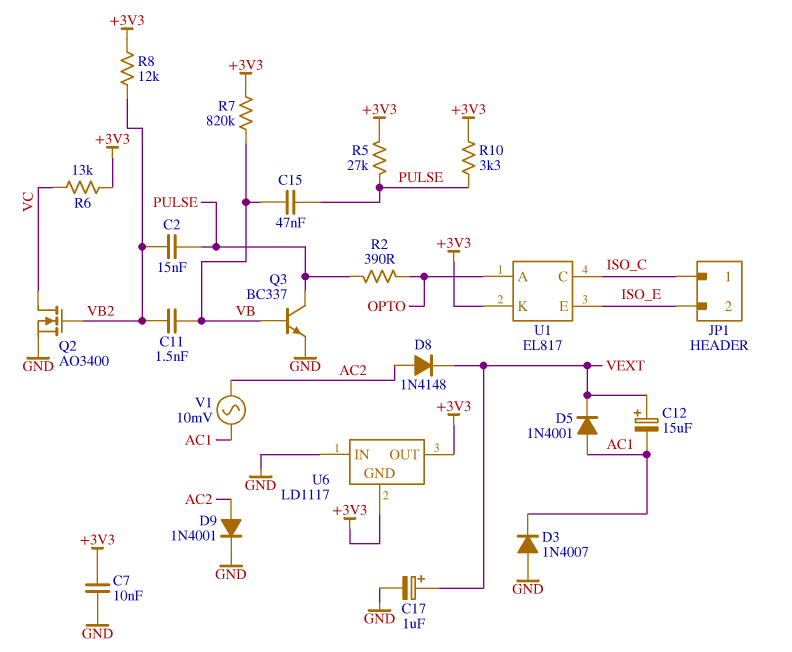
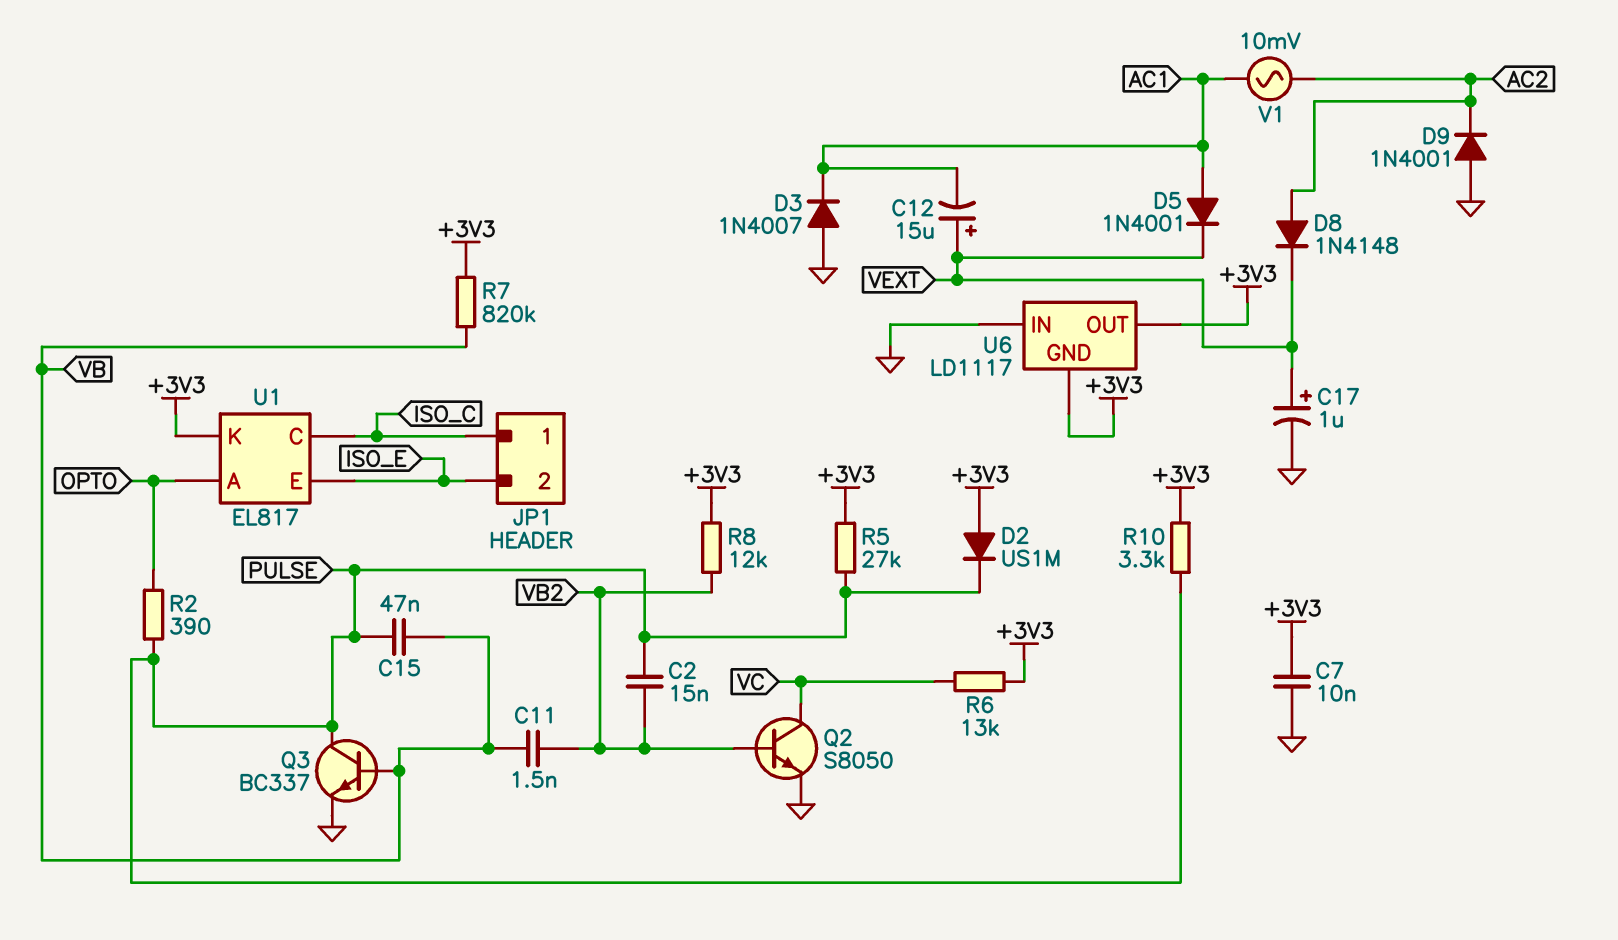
D2: none -> diode US1M (A +3V3, K PULSE)
D9: diode 1N4001 (A AC2, K GND) -> diode 1N4001 (A GND, K AC2)
Q2: NMOS AO3400 (G VB2, D VC, S GND) -> NPN S8050 (B VB2, C VC, E GND)

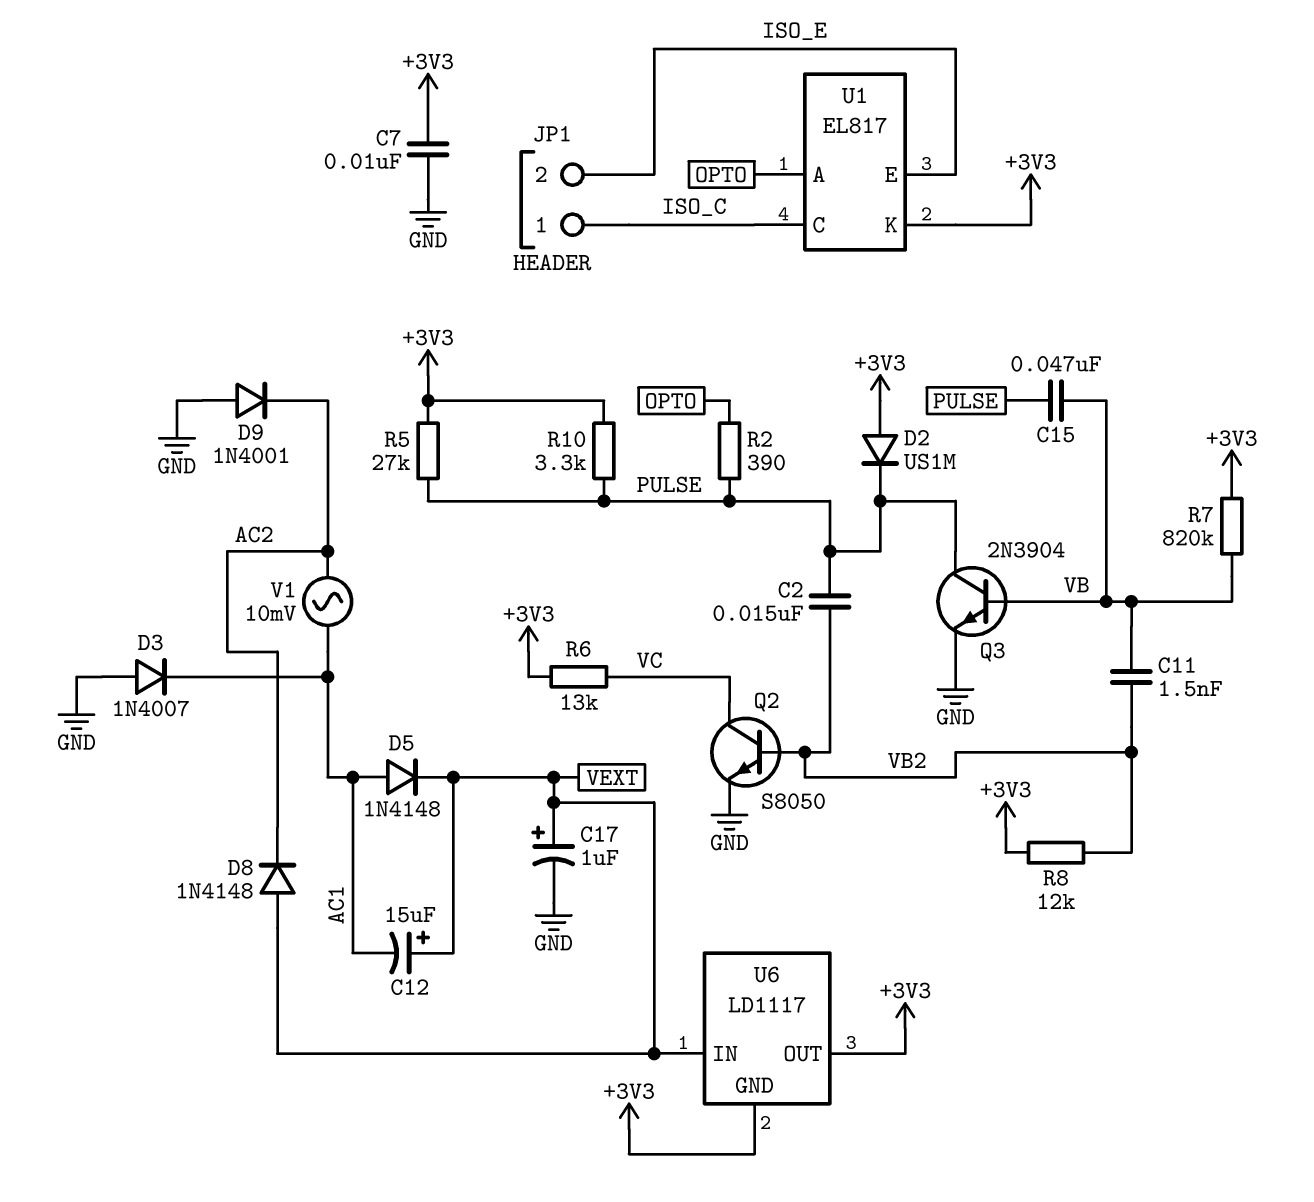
D5: diode 1N4001 (A AC1, K VEXT) -> diode 1N4148 (A AC1, K VEXT)
D8: diode 1N4148 (A AC2, K VEXT) -> diode 1N4148 (A VEXT, K AC2)
Q3: NPN BC337 (B VB, C PULSE, E GND) -> NPN 2N3904 (B VB, C PULSE, E GND)
U6 pin IN: GND -> VEXT

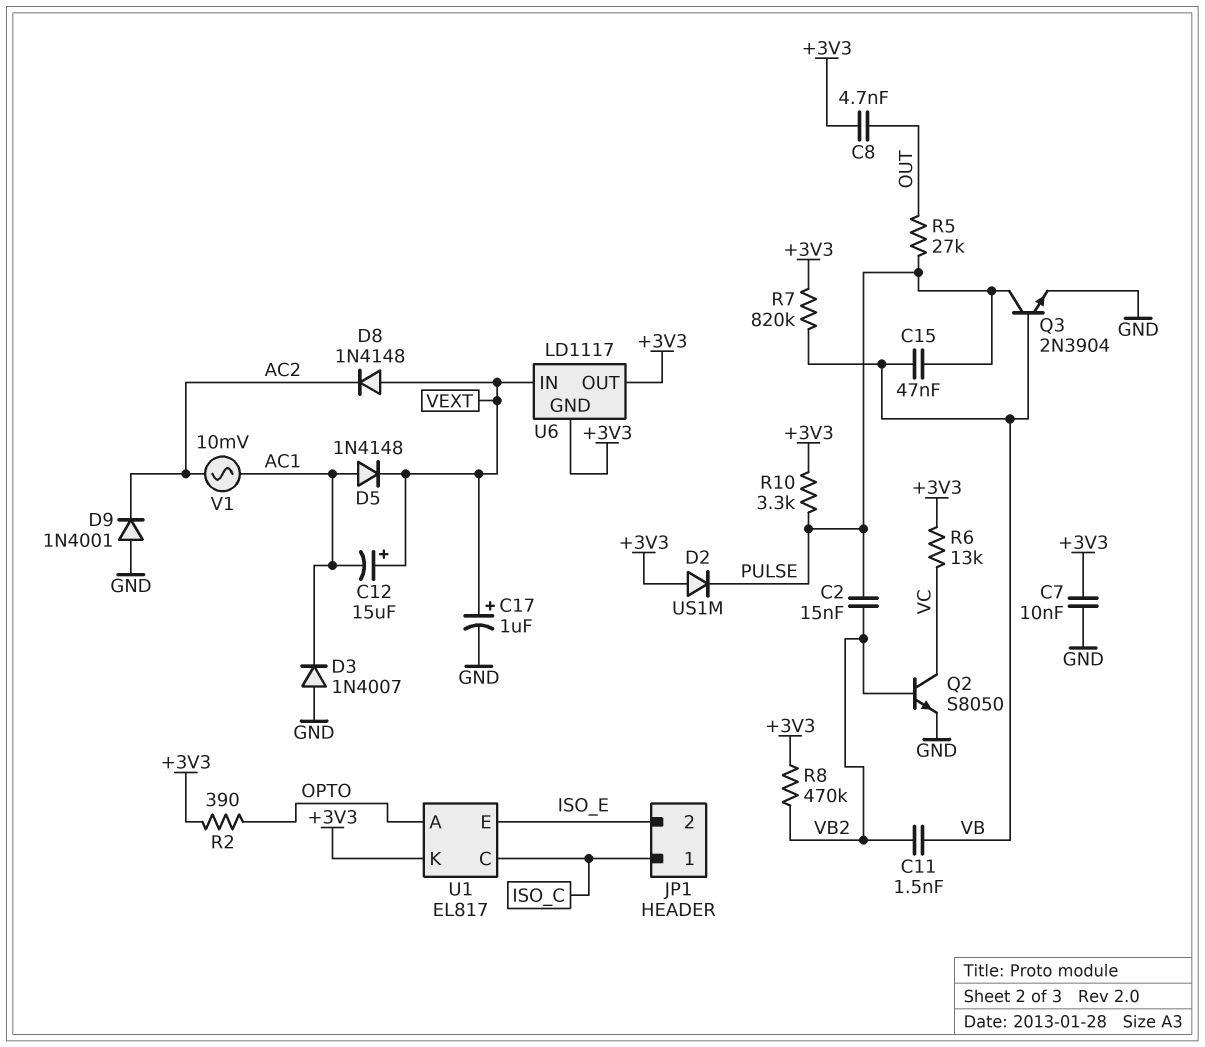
C8: none -> 4.7nF (+3V3, OUT)
R2: 390 (OPTO, PULSE) -> 390 (+3V3, OPTO)
R5: 27k (+3V3, PULSE) -> 27k (OUT, PULSE)
R8: 12k (+3V3, VB2) -> 470k (+3V3, VB2)

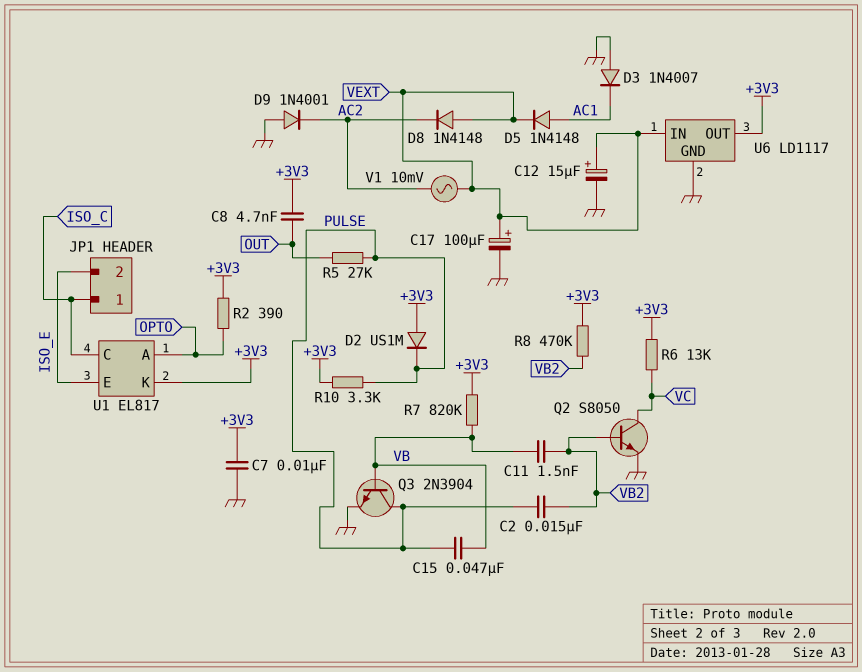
C12: 15uF (plus VEXT, minus AC1) -> 15uF (plus VEXT, minus GND)
C17: 1uF (plus VEXT, minus GND) -> 100uF (plus VEXT, minus GND)
U6 pin GND: +3V3 -> GND
V1: AC 10mV (AC1, AC2) -> AC 10mV (AC2, VEXT)

